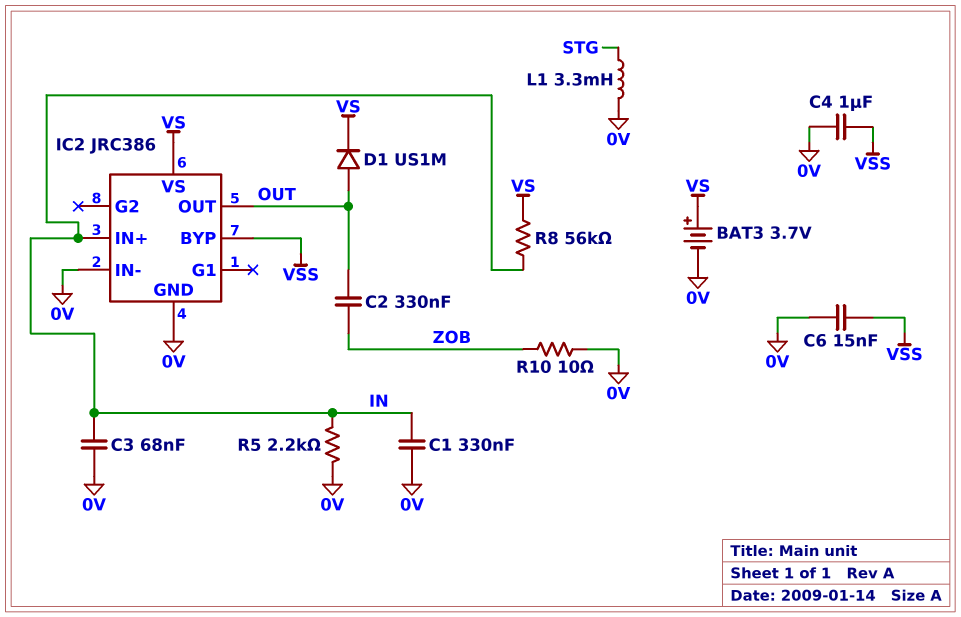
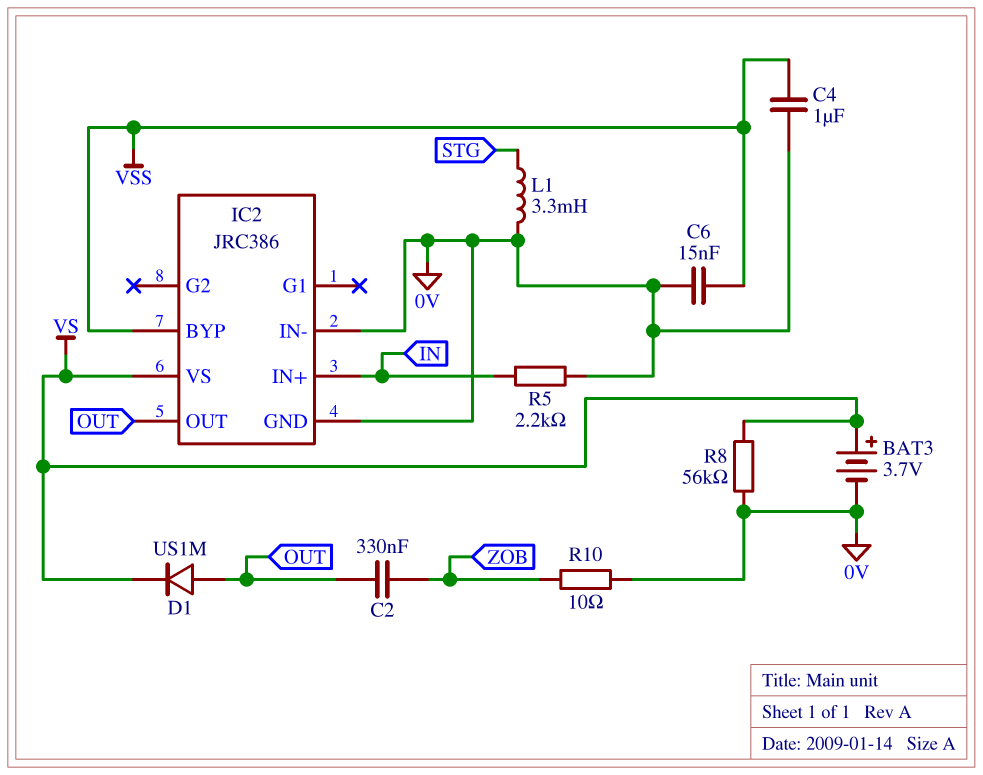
C1: 330nF (0V, IN) -> none
C3: 68nF (0V, IN) -> none
R8: 56k (IN, VS) -> 56k (0V, VS)

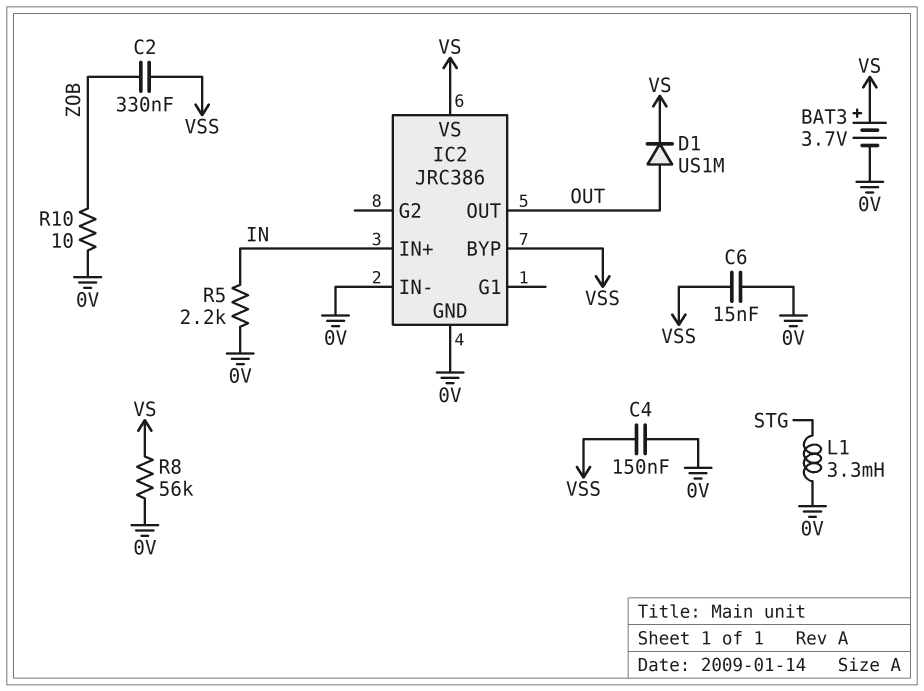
C2: 330nF (OUT, ZOB) -> 330nF (VSS, ZOB)
C4: 1uF (0V, VSS) -> 150nF (0V, VSS)

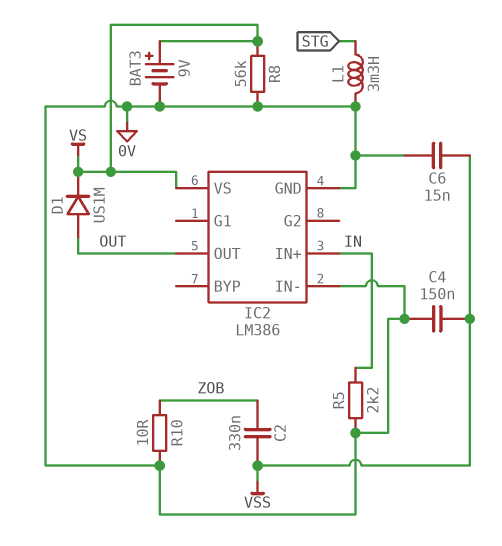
BAT3: 3.7V (plus VS, minus 0V) -> 9V (plus VS, minus 0V)
IC2: JRC386 -> LM386
IC2 pin BYP: VSS -> none

